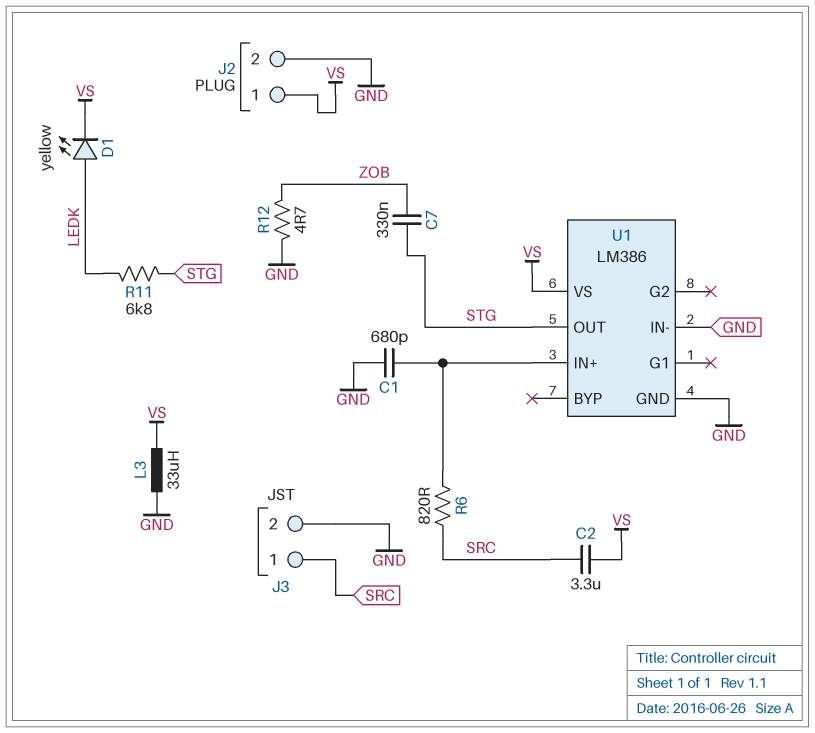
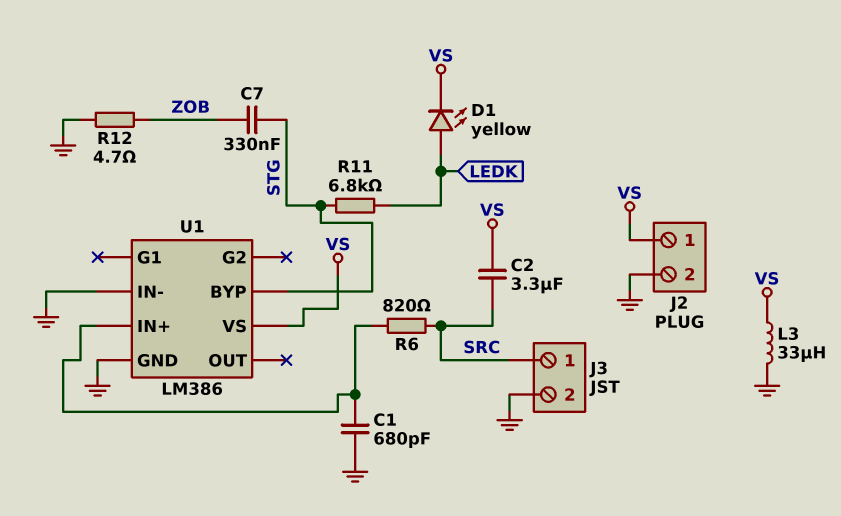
U1 pin BYP: none -> STG
U1 pin OUT: STG -> none

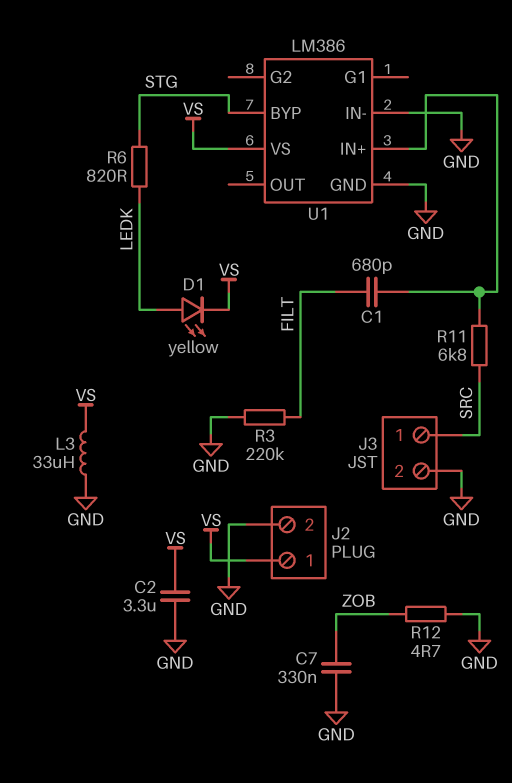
C1: 680pF (GND, U1/IN+) -> 680pF (FILT, U1/IN+)
C2: 3.3uF (SRC, VS) -> 3.3uF (GND, VS)
C7: 330nF (STG, ZOB) -> 330nF (GND, ZOB)
R3: none -> 220k (FILT, GND)
R6: 820 (SRC, U1/IN+) -> 820 (LEDK, STG)
R11: 6.8k (LEDK, STG) -> 6.8k (SRC, U1/IN+)

